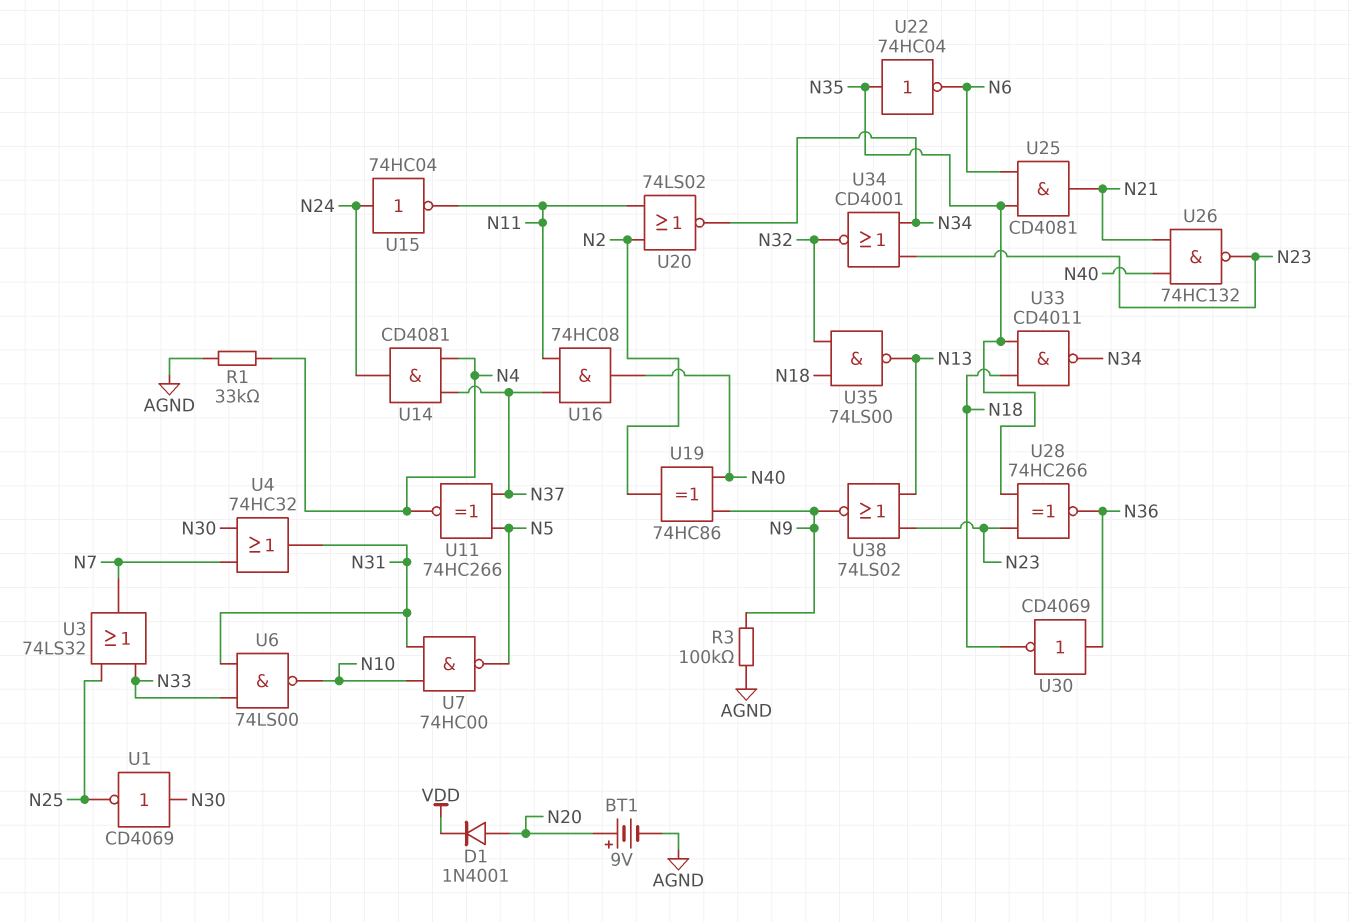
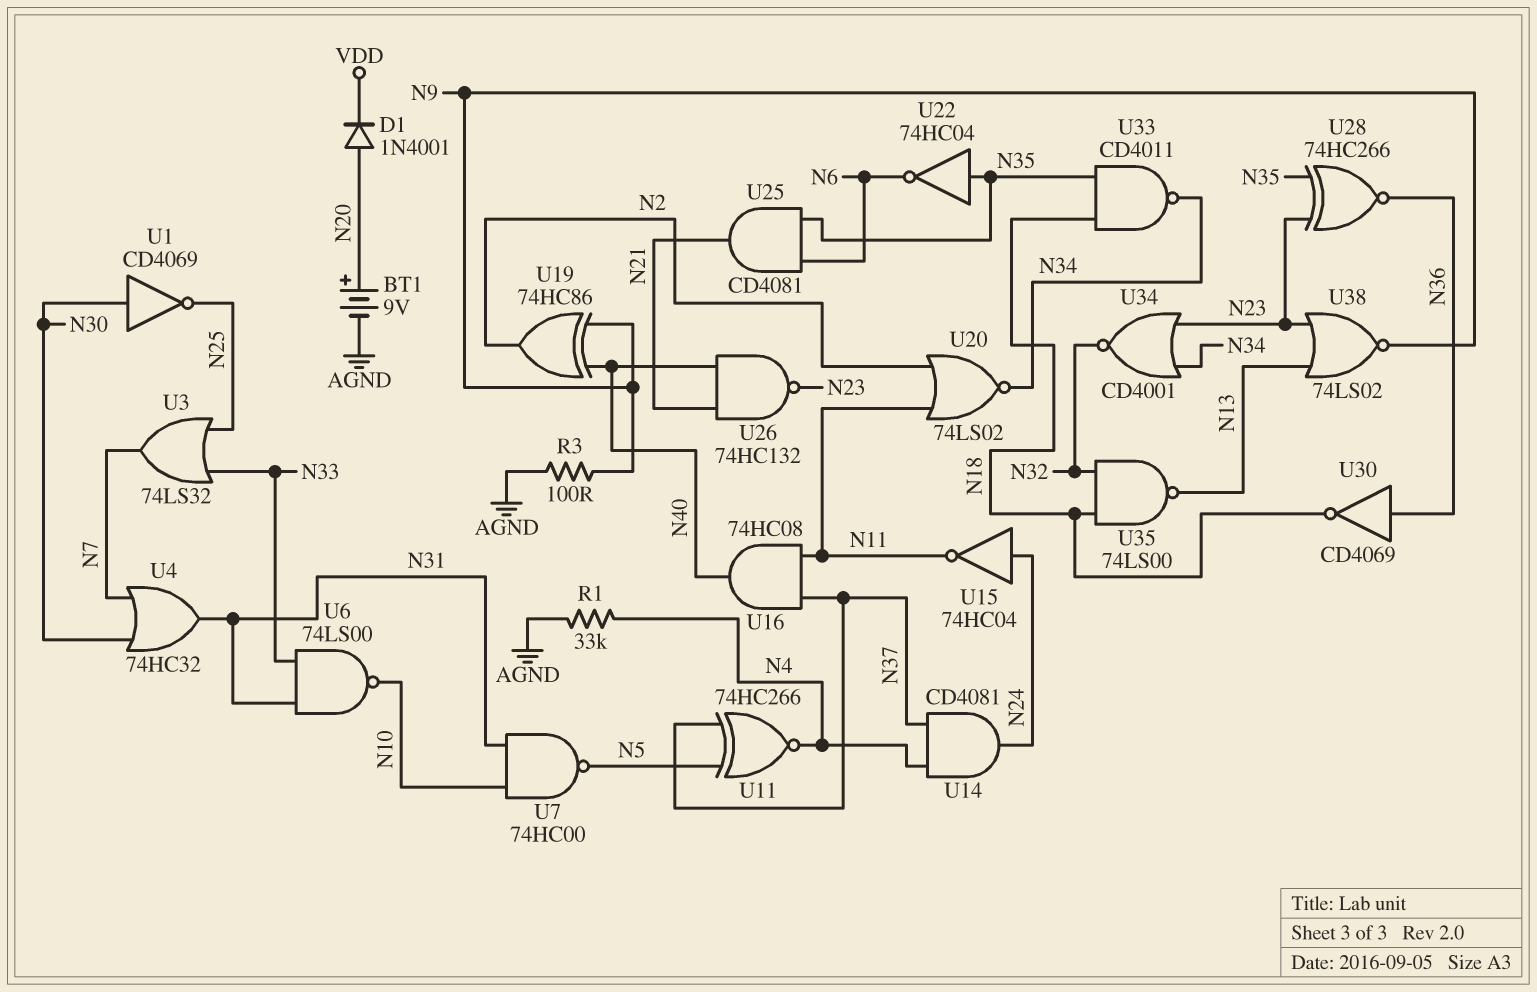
R3: 100k (AGND, N9) -> 100 (AGND, N9)

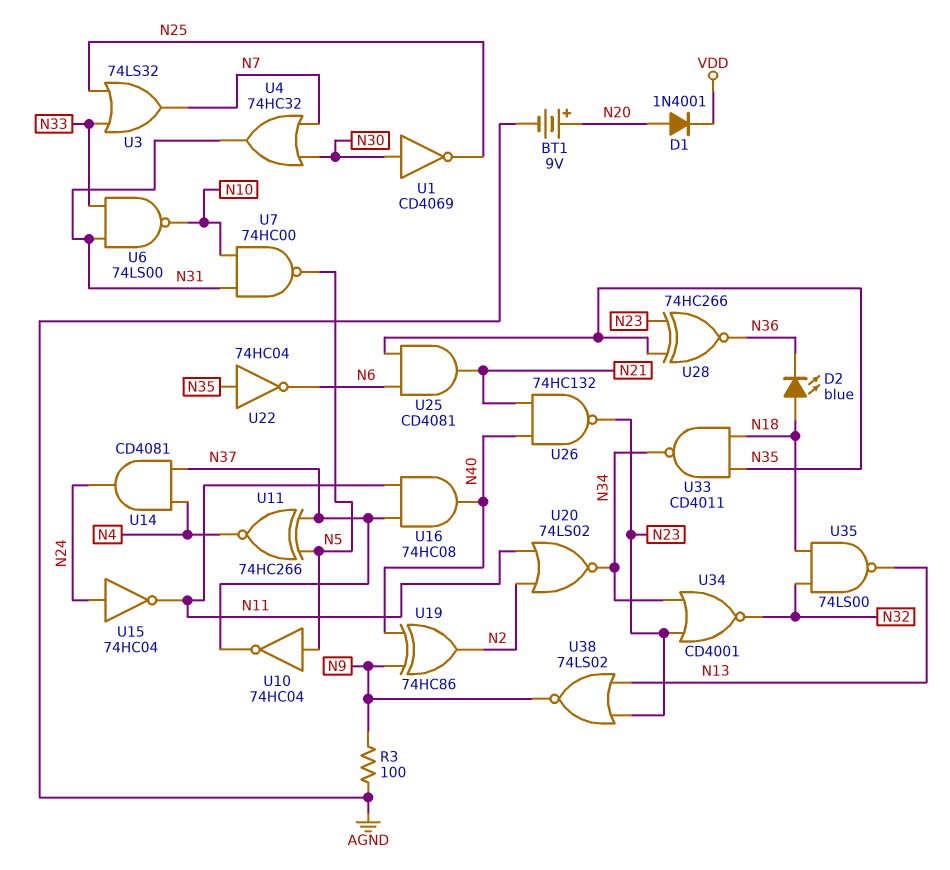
D2: none -> LED blue (A N18, K N36)
R1: 33k (AGND, N4) -> none
U10: none -> NOT 74HC04 (in N5, out N37)
U30: NOT CD4069 (in N36, out N18) -> none

